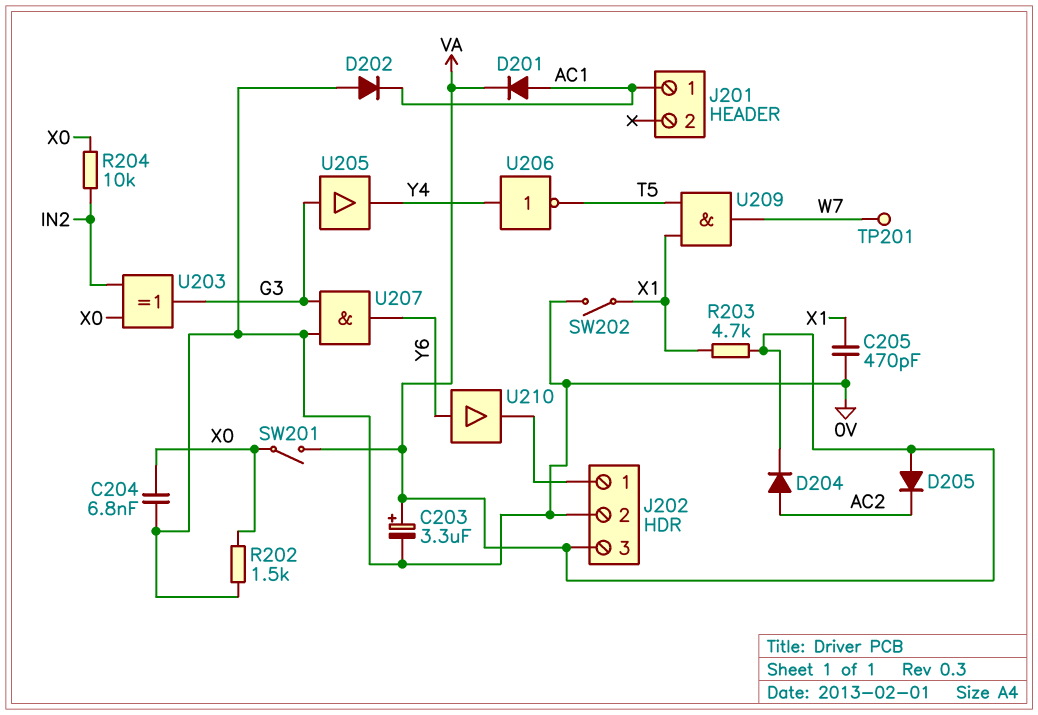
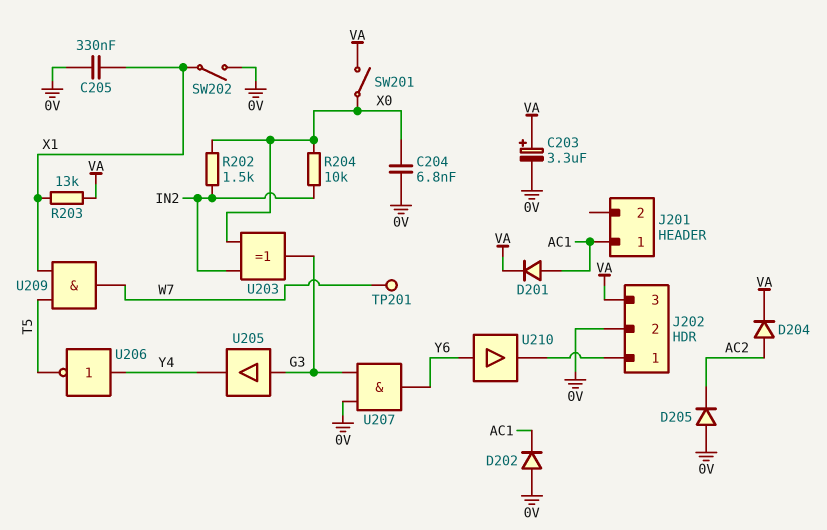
C205: 470pF (0V, X1) -> 330nF (0V, X1)
D205: diode (A VA, K AC2) -> diode (A 0V, K AC2)
R202: 1.5k (0V, X0) -> 1.5k (IN2, X0)
R203: 4.7k (VA, X1) -> 13k (VA, X1)

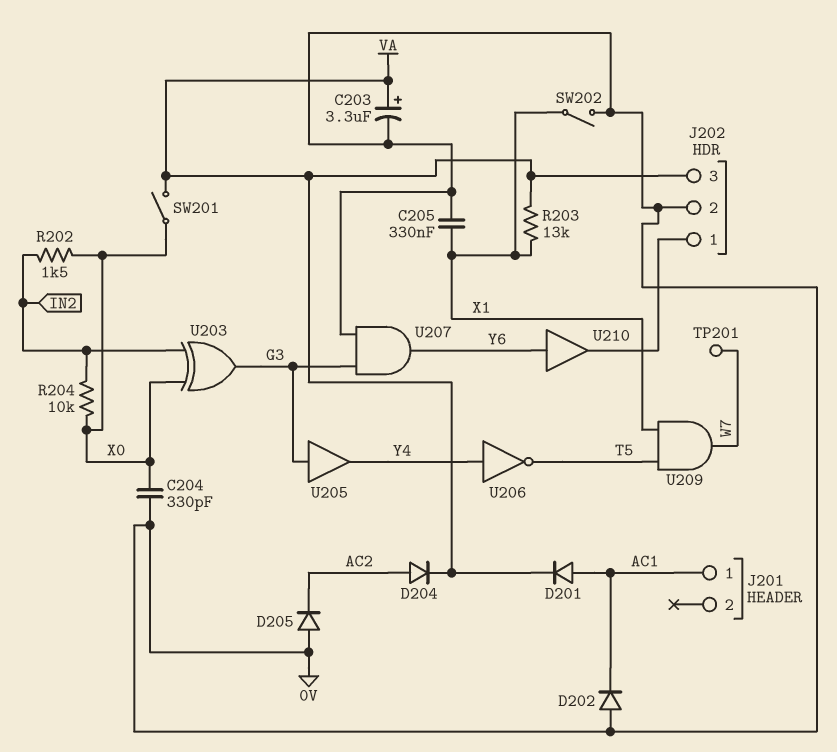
C204: 6.8nF (0V, X0) -> 330pF (0V, X0)

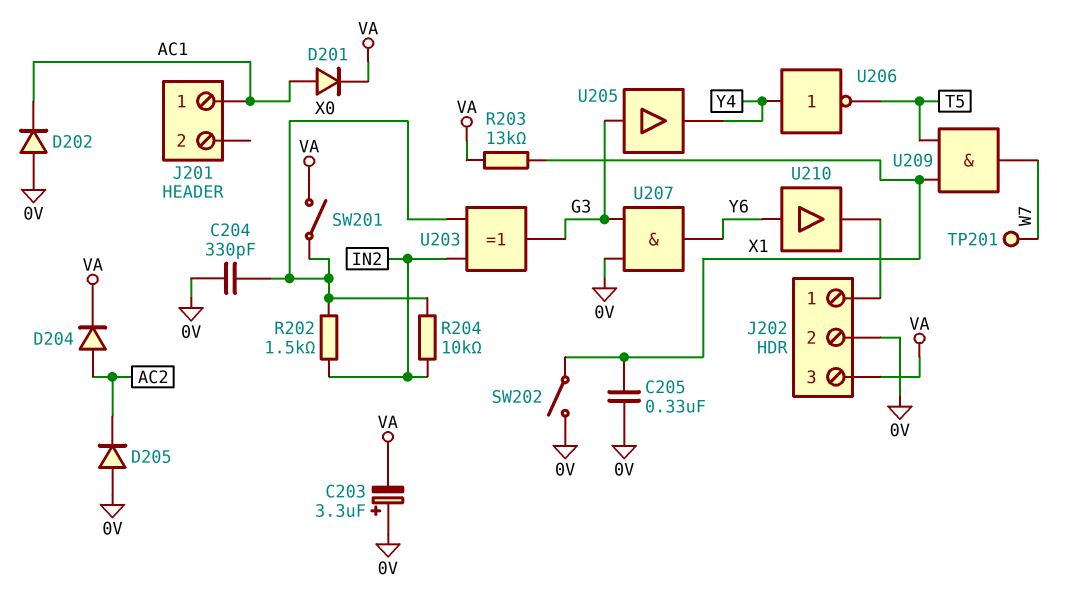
C203: 3.3uF (plus VA, minus 0V) -> 3.3uF (plus 0V, minus VA)

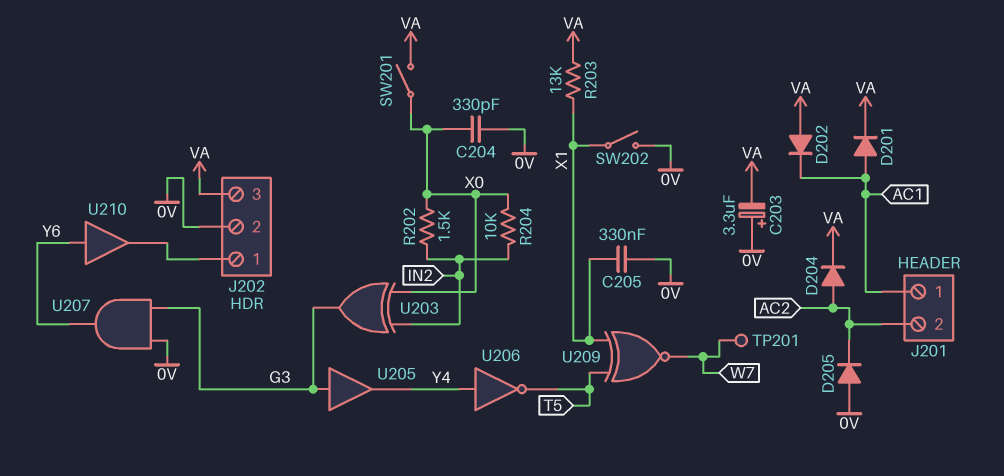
D202: diode (A 0V, K AC1) -> diode (A VA, K AC1)
J201 pin 2: none -> AC2
U209: AND (in T5, in X1, out W7) -> XNOR (in T5, in X1, out W7)

